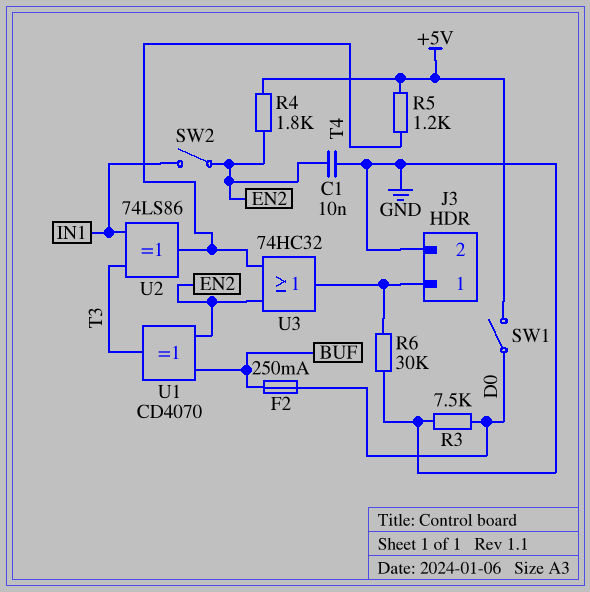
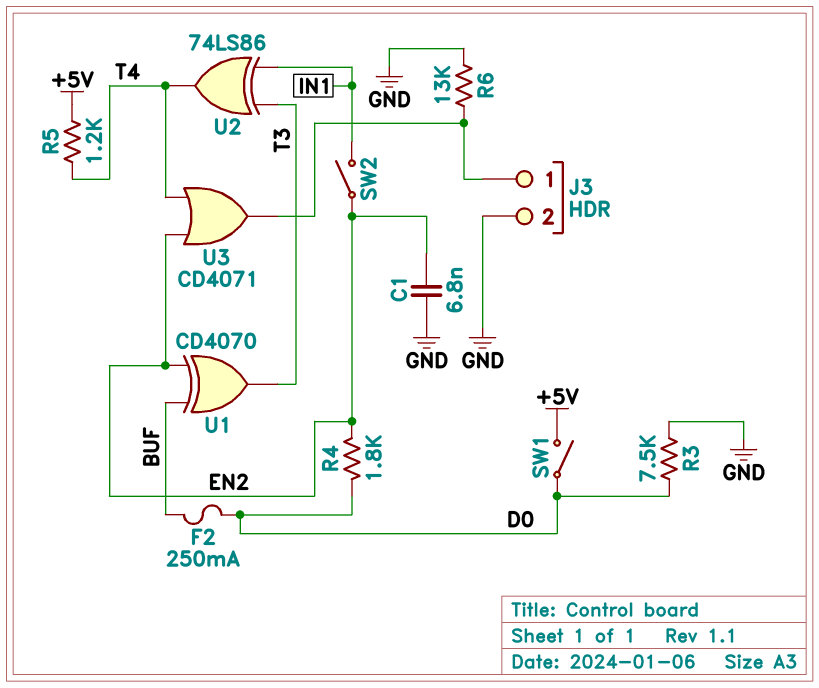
C1: 10nF (EN2, GND) -> 6.8nF (EN2, GND)
R4: 1.8k (+5V, EN2) -> 1.8k (D0, EN2)
R6: 30k (GND, J3/1) -> 13k (GND, J3/1)
U3: OR 74HC32 (in EN2, in T4, out J3/1) -> OR CD4071 (in EN2, in T4, out J3/1)

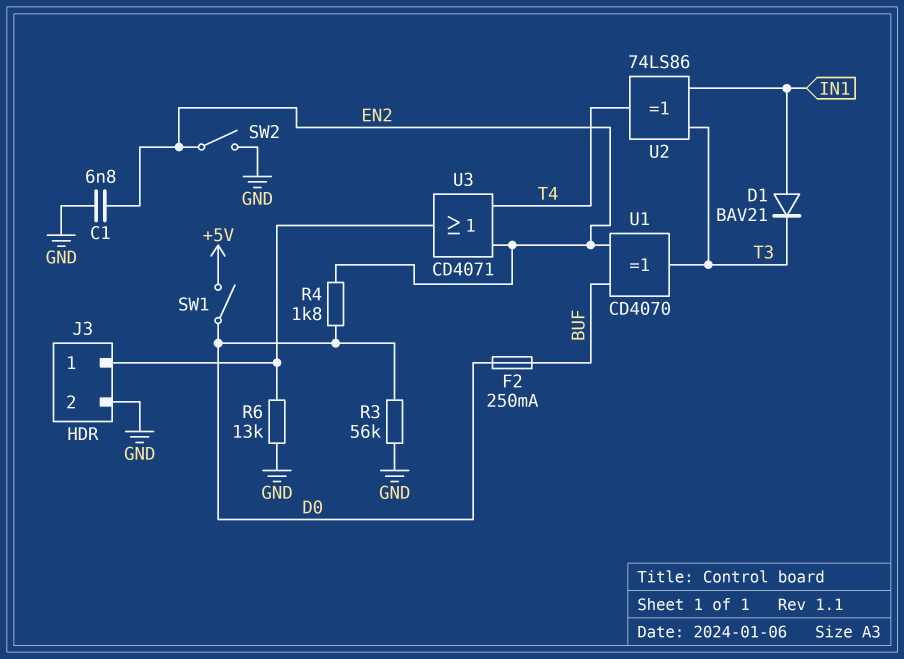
D1: none -> diode BAV21 (A IN1, K T3)
R3: 7.5k (D0, GND) -> 56k (D0, GND)
R5: 1.2k (+5V, T4) -> none
SW2: switch (EN2, IN1) -> switch (EN2, GND)

